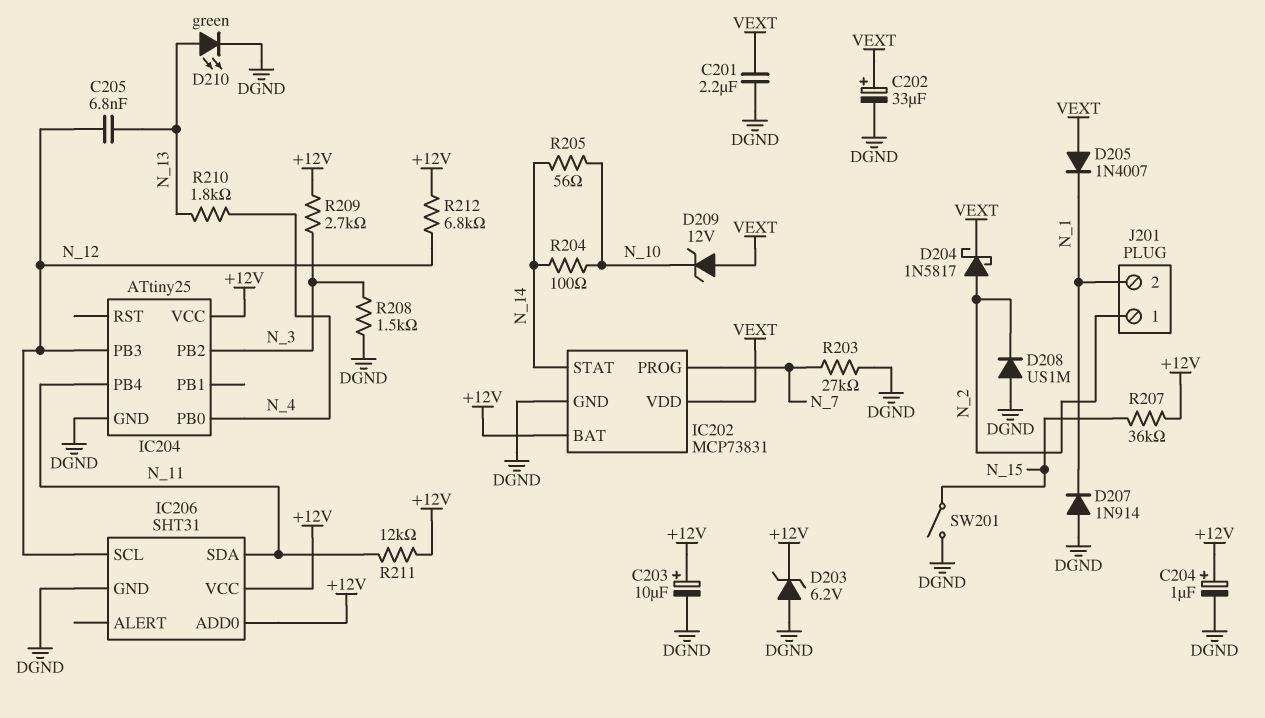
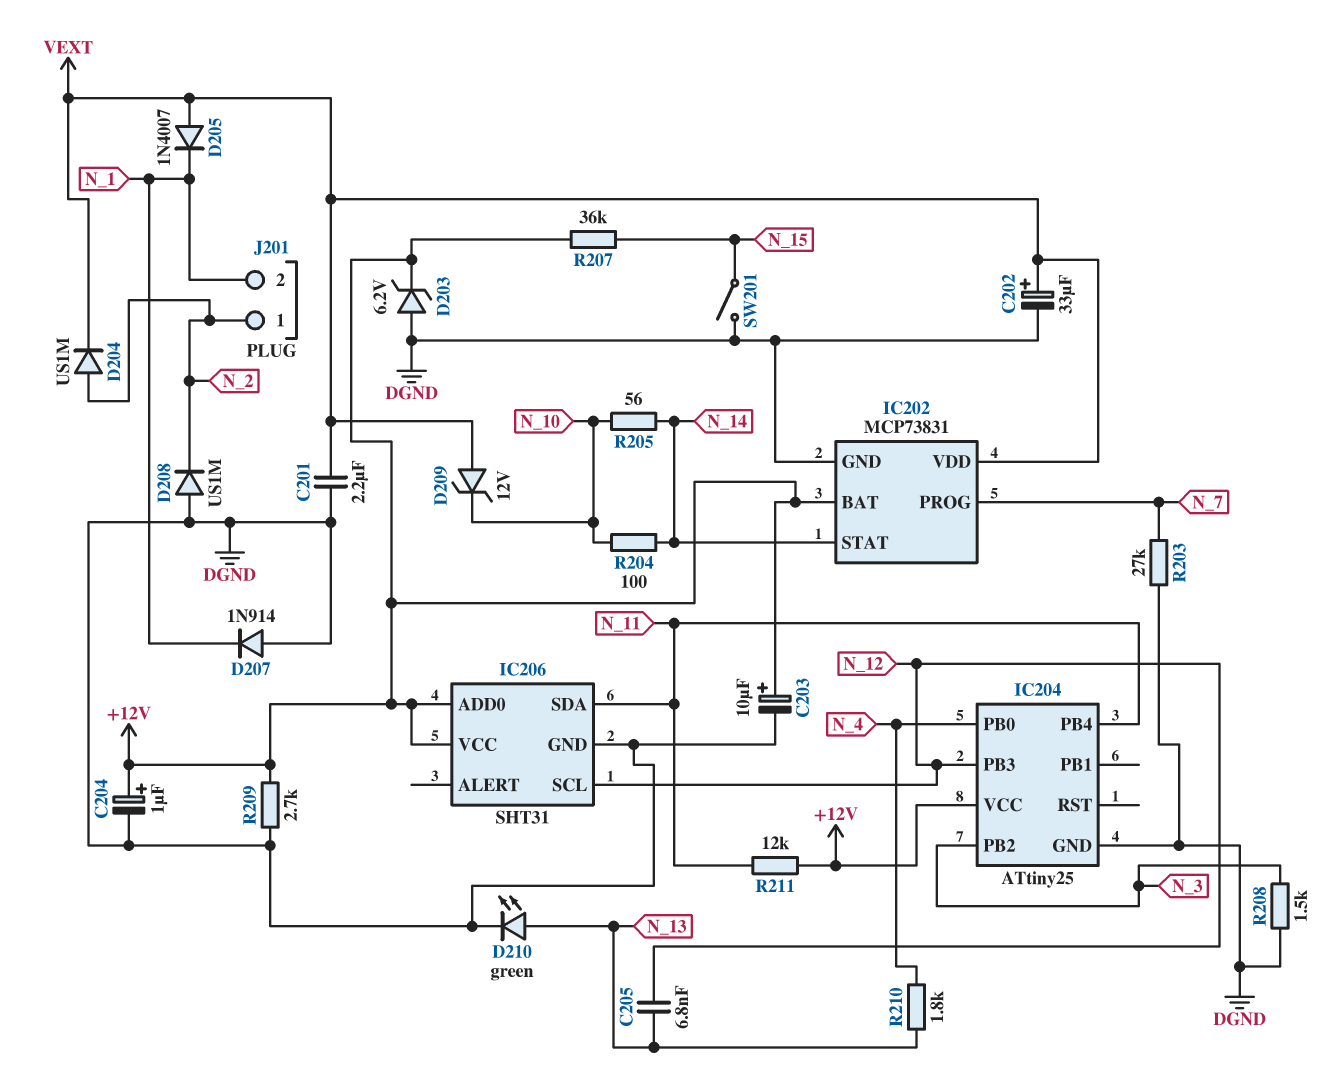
D204: schottky 1N5817 (A N_2, K VEXT) -> diode US1M (A N_2, K VEXT)
R209: 2.7k (+12V, N_3) -> 2.7k (+12V, DGND)
R212: 6.8k (+12V, N_12) -> none

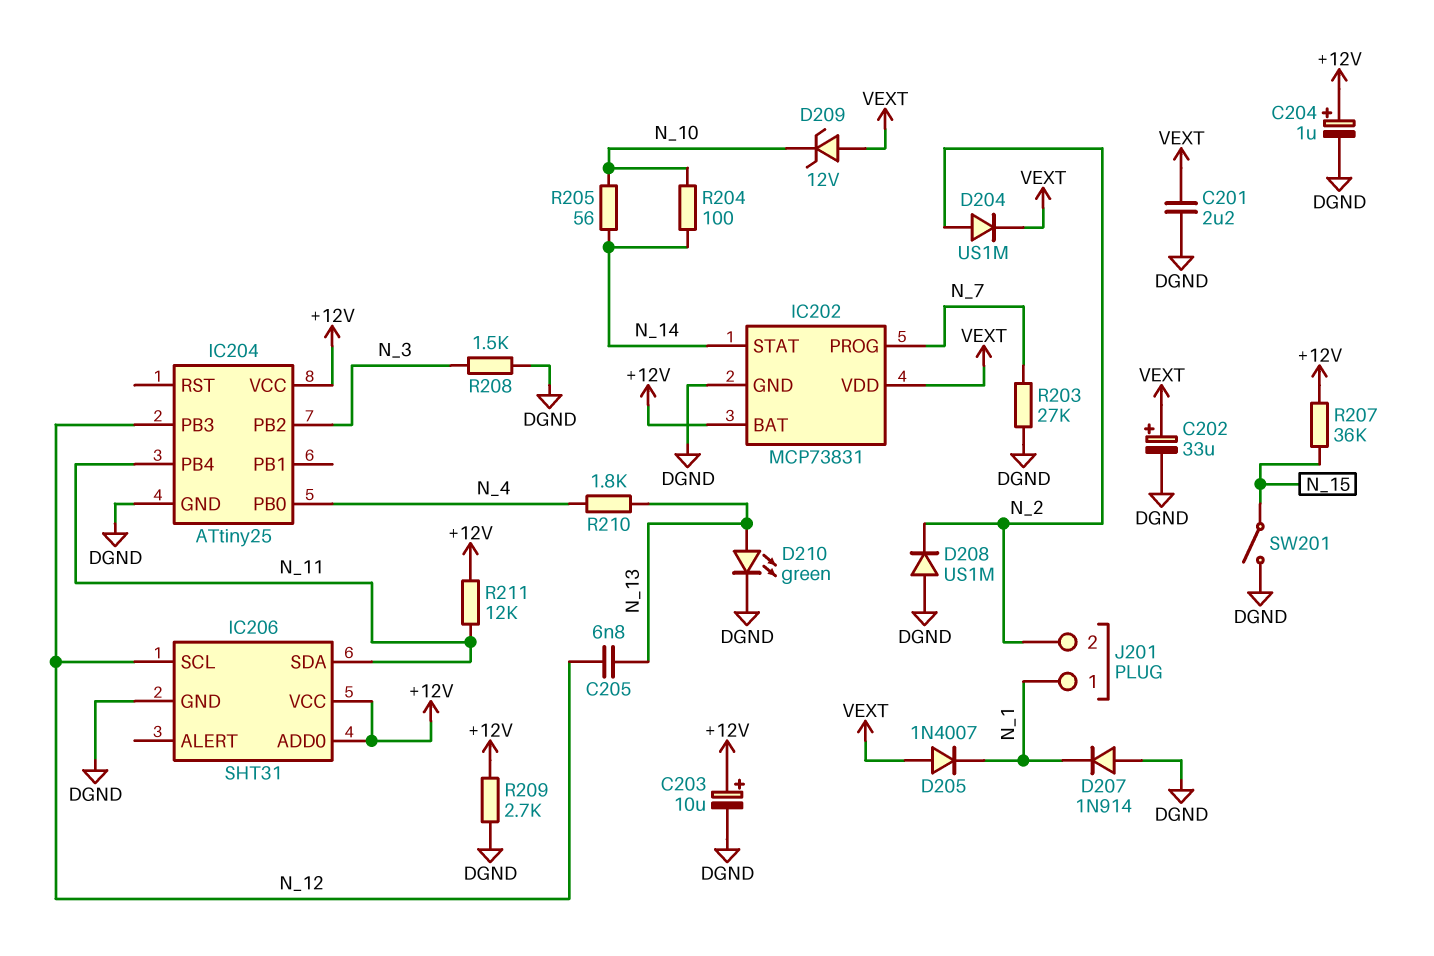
D203: zener 6.2V (A DGND, K +12V) -> none
J201 pin 1: N_2 -> N_1
J201 pin 2: N_1 -> N_2

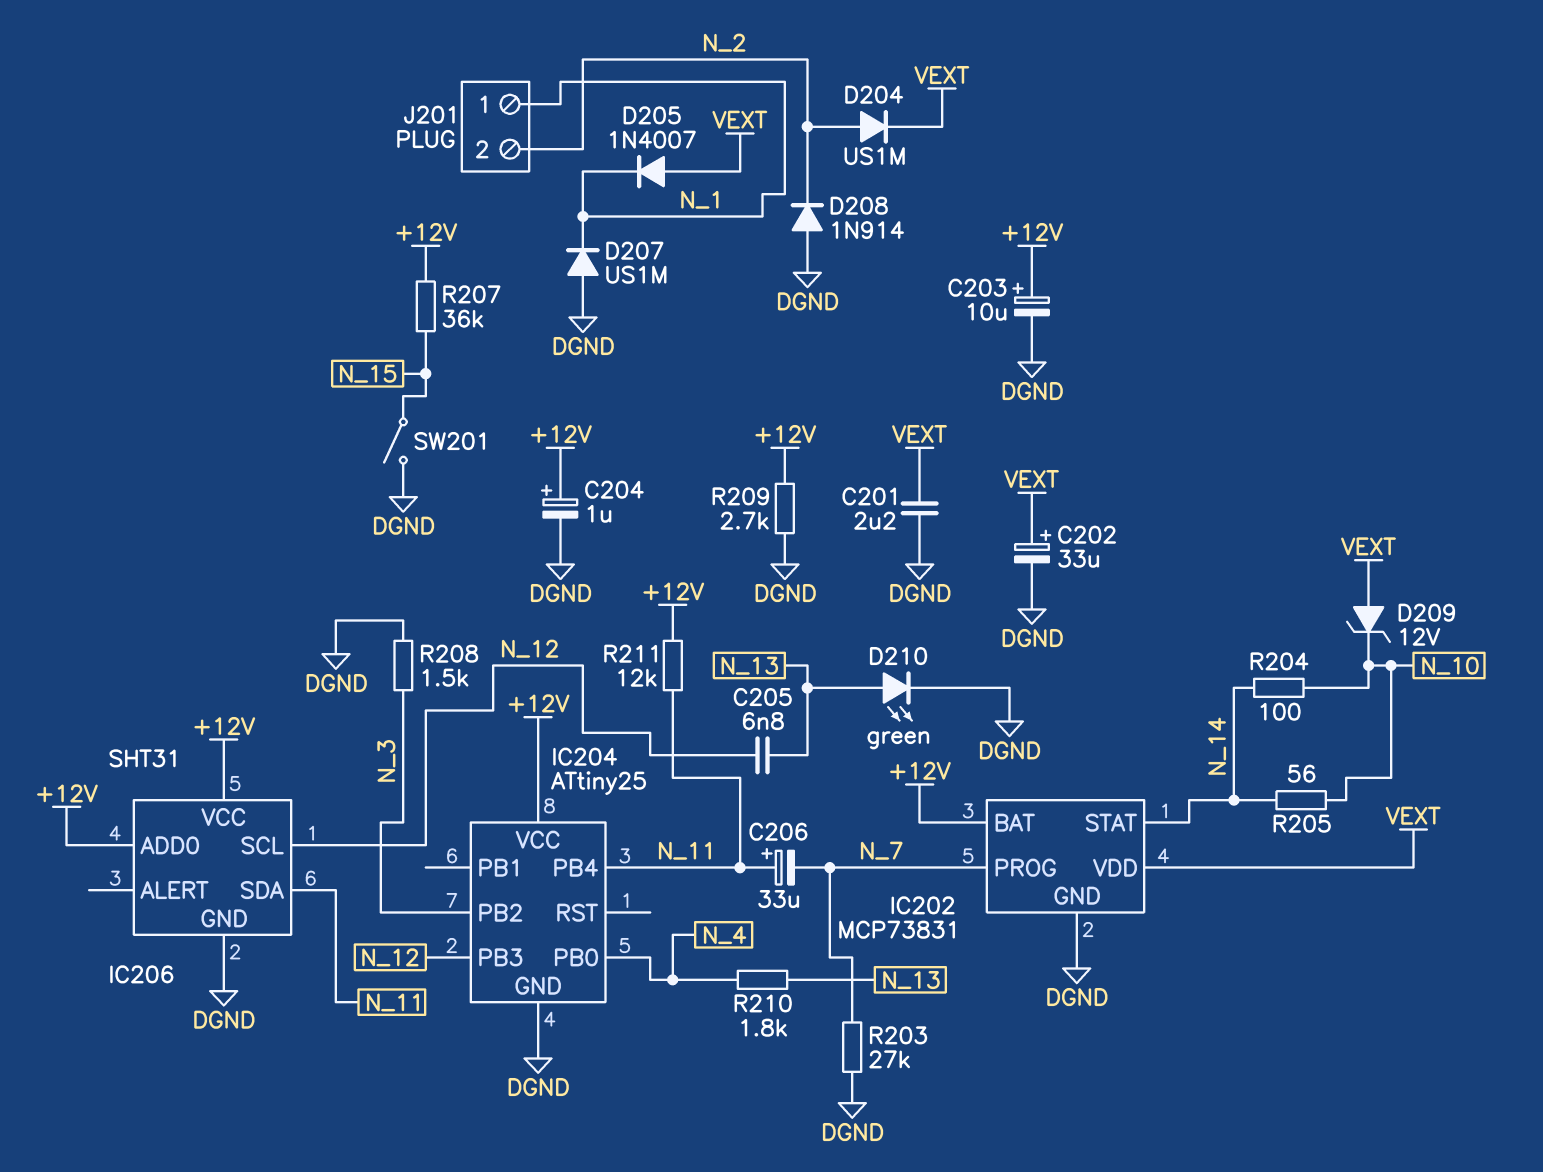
C206: none -> 33uF (plus N_11, minus N_7)
D207: diode 1N914 (A DGND, K N_1) -> diode US1M (A DGND, K N_1)
D208: diode US1M (A DGND, K N_2) -> diode 1N914 (A DGND, K N_2)

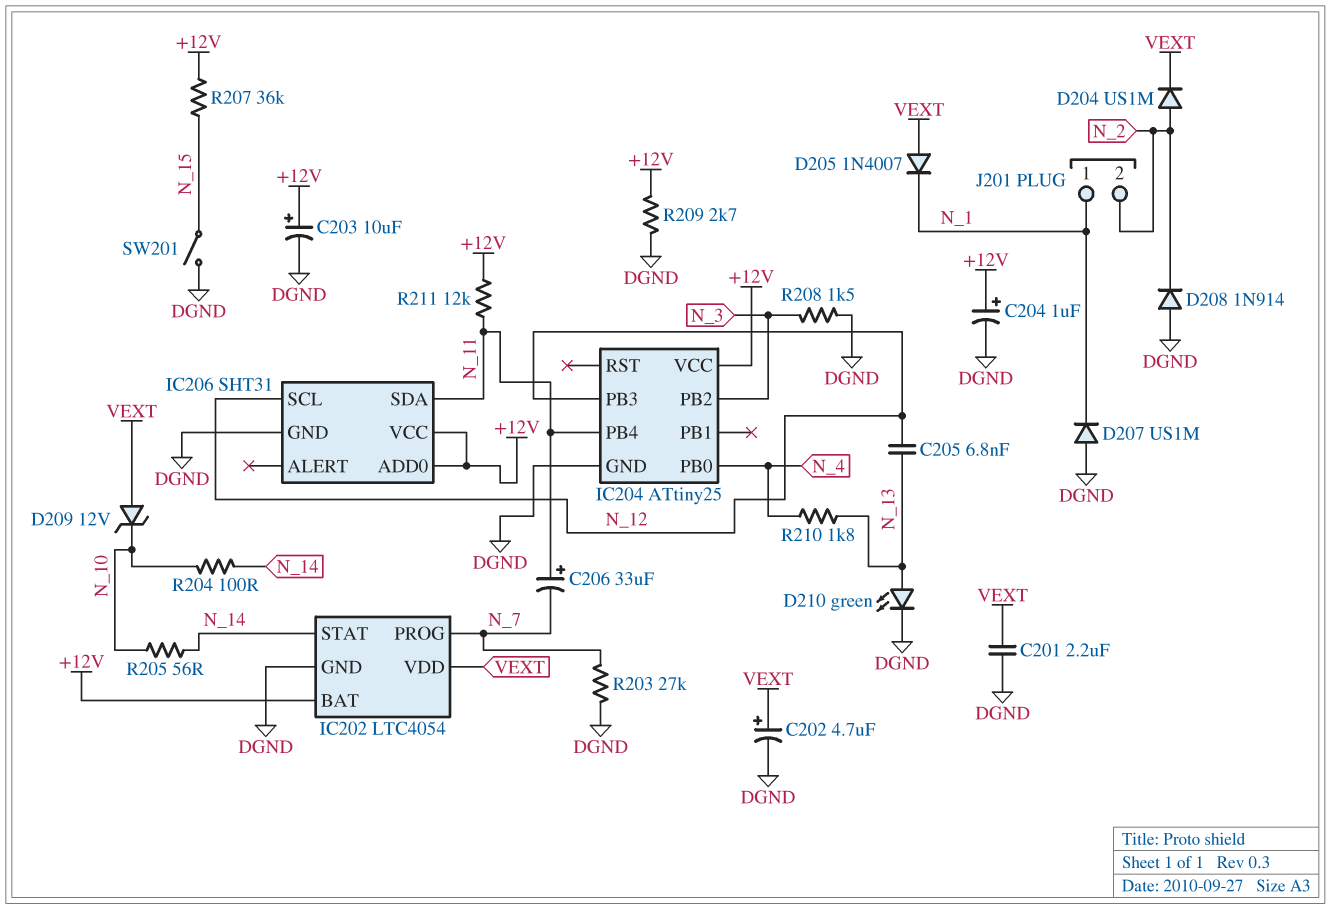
C202: 33uF (plus VEXT, minus DGND) -> 4.7uF (plus VEXT, minus DGND)
IC202: MCP73831 -> LTC4054

